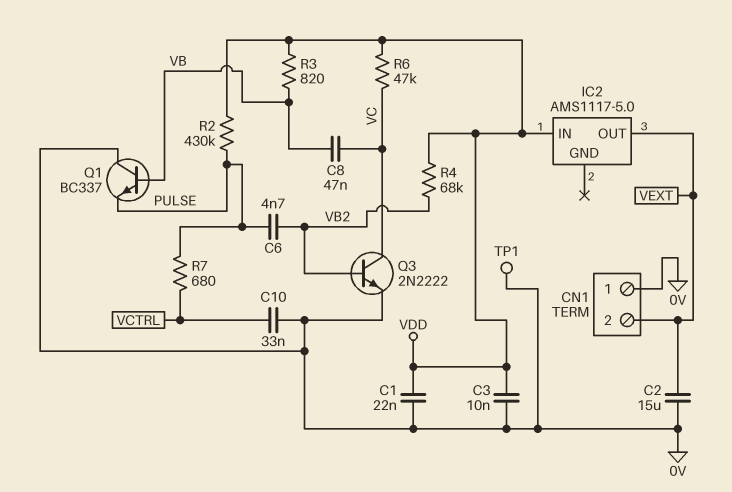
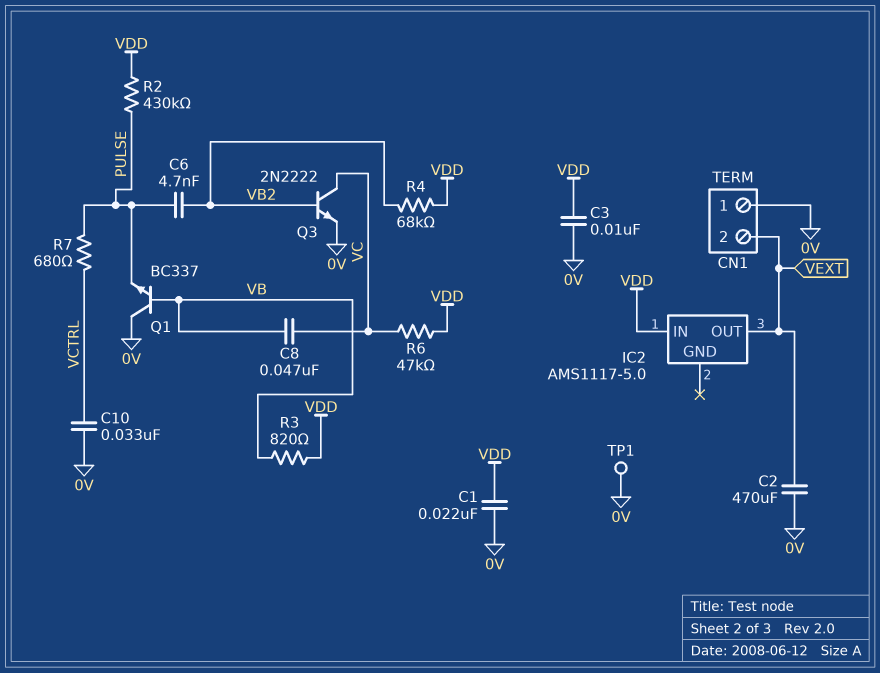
C2: 15uF (0V, VEXT) -> 470uF (0V, VEXT)

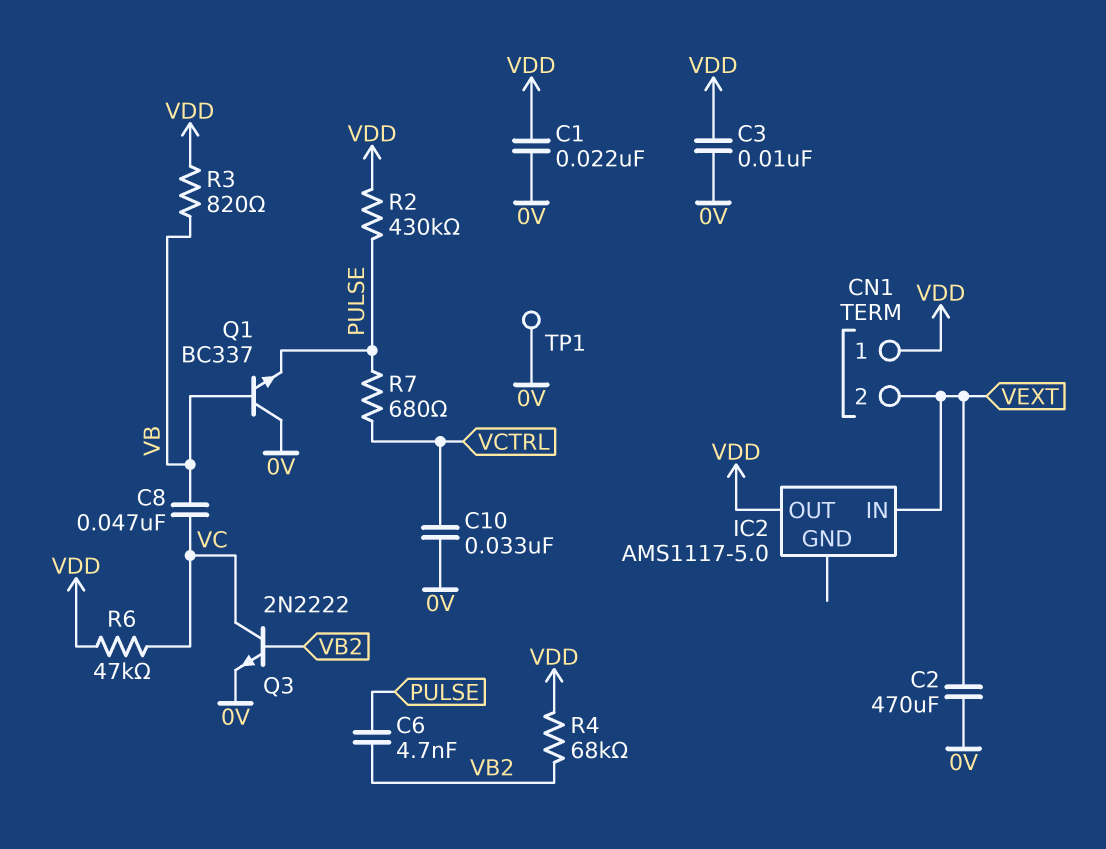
CN1 pin 1: 0V -> VDD
IC2 pin IN: VDD -> VEXT
IC2 pin OUT: VEXT -> VDD

